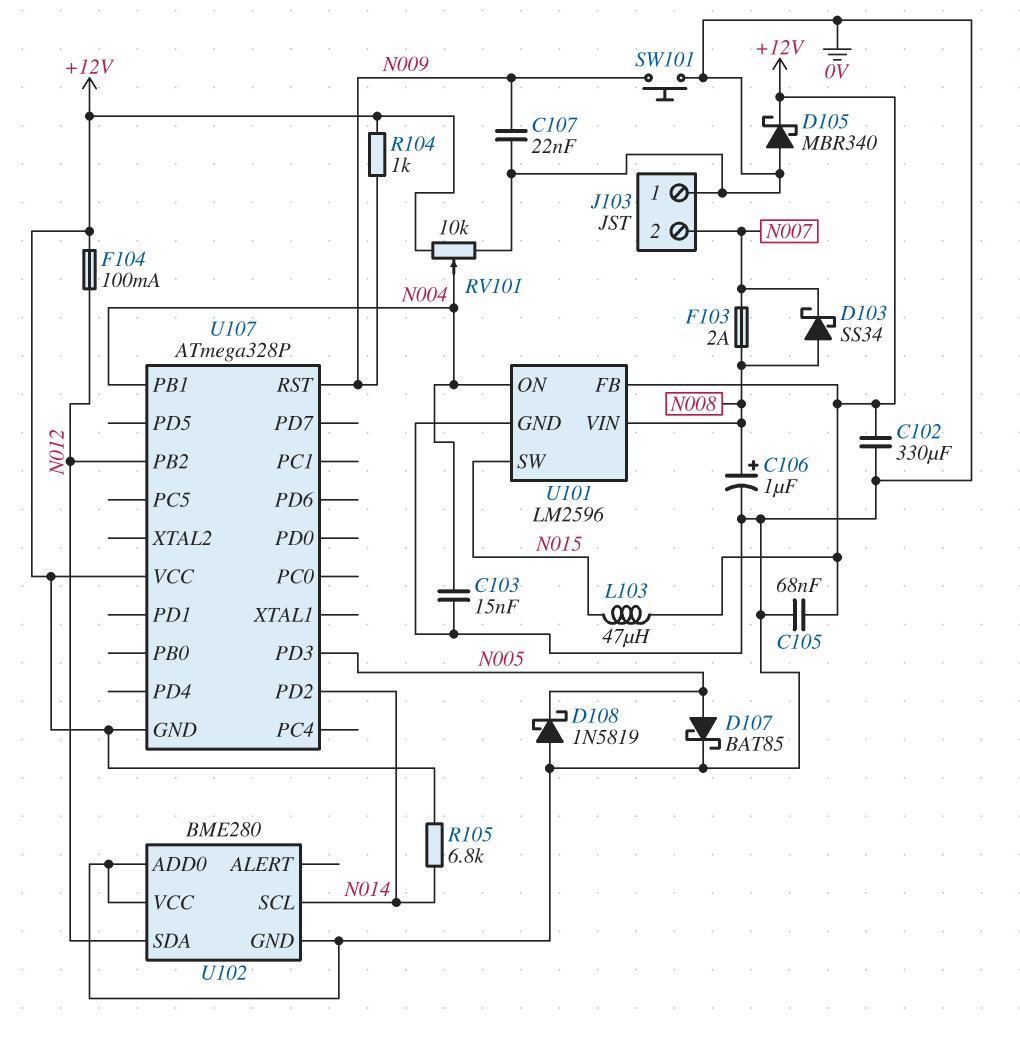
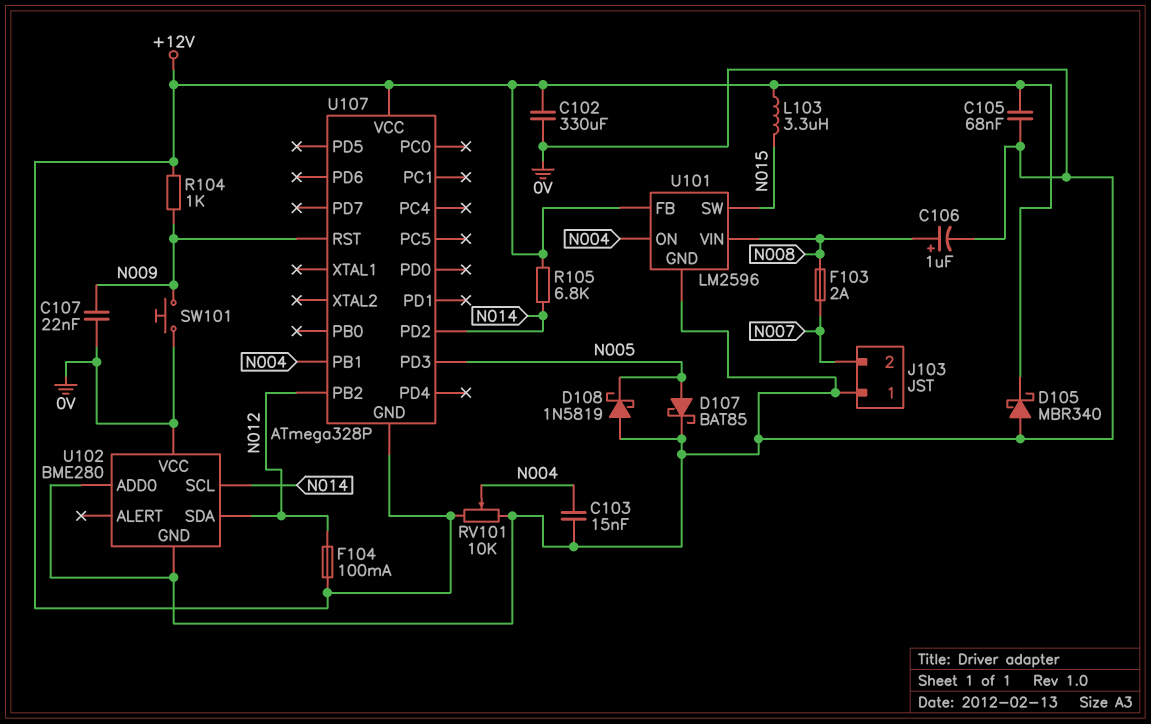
D103: schottky SS34 (A N008, K N007) -> none
L103: 47uH (+12V, N015) -> 3.3uH (+12V, N015)

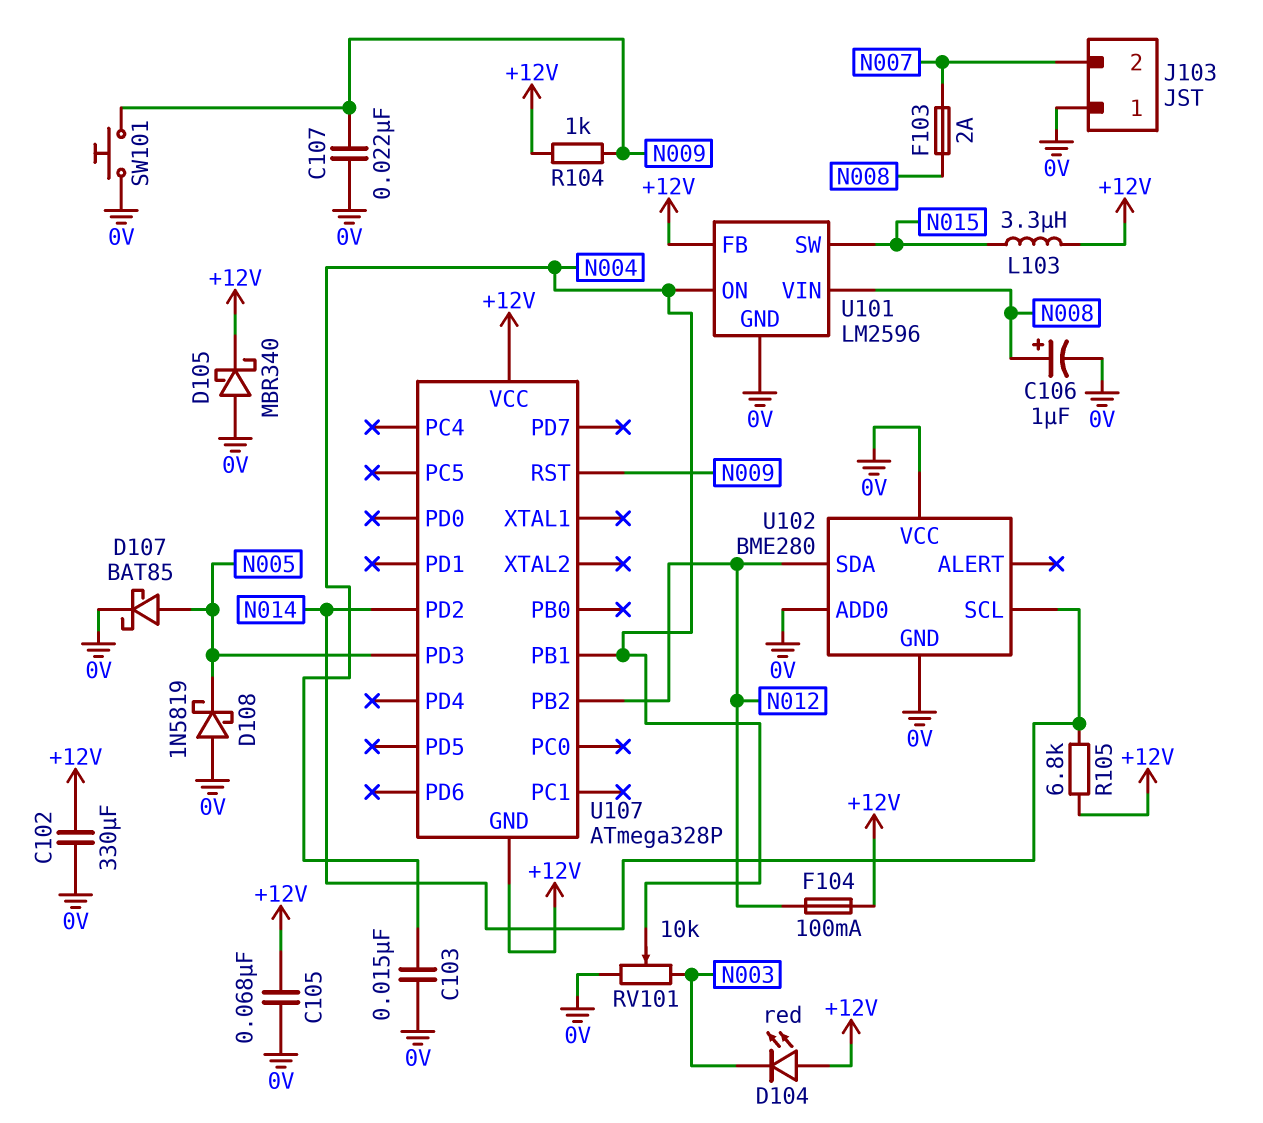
D104: none -> LED red (A +12V, K N003)
RV101: 10k (+12V, 0V, wiper N004) -> 10k (0V, N003, wiper N004)

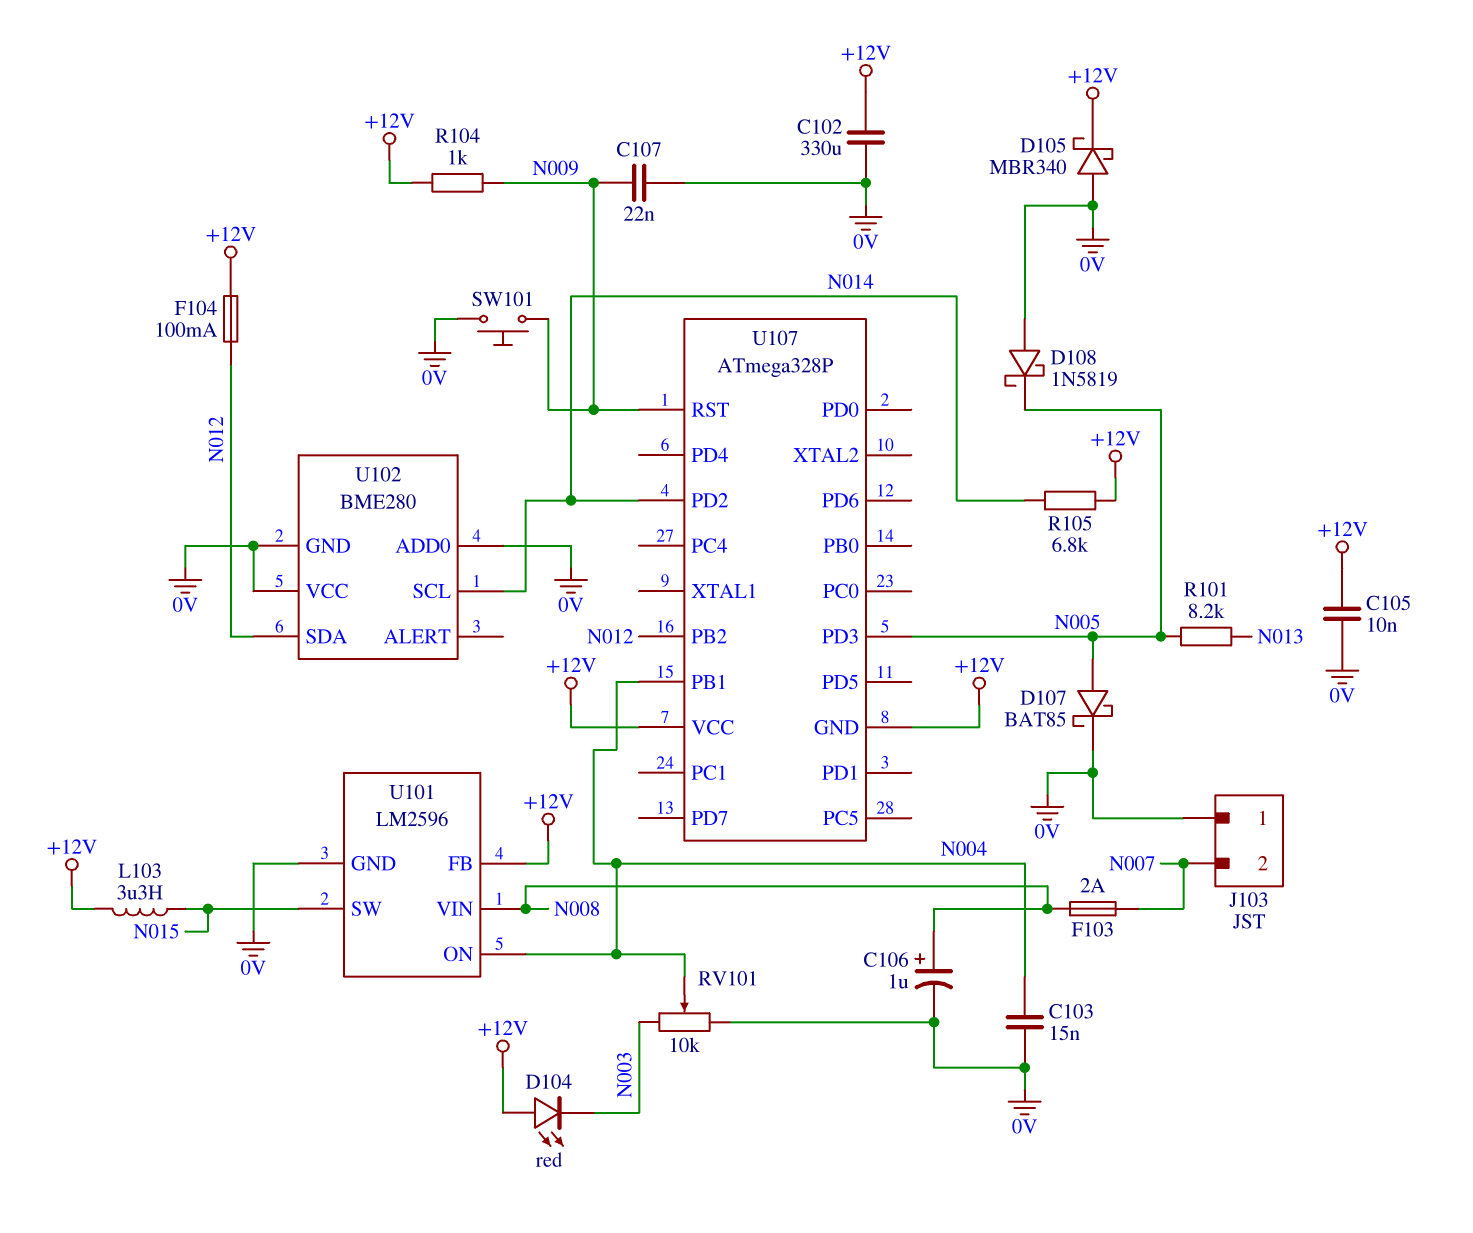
C105: 68nF (+12V, 0V) -> 10nF (+12V, 0V)
R101: none -> 8.2k (N005, N013)

